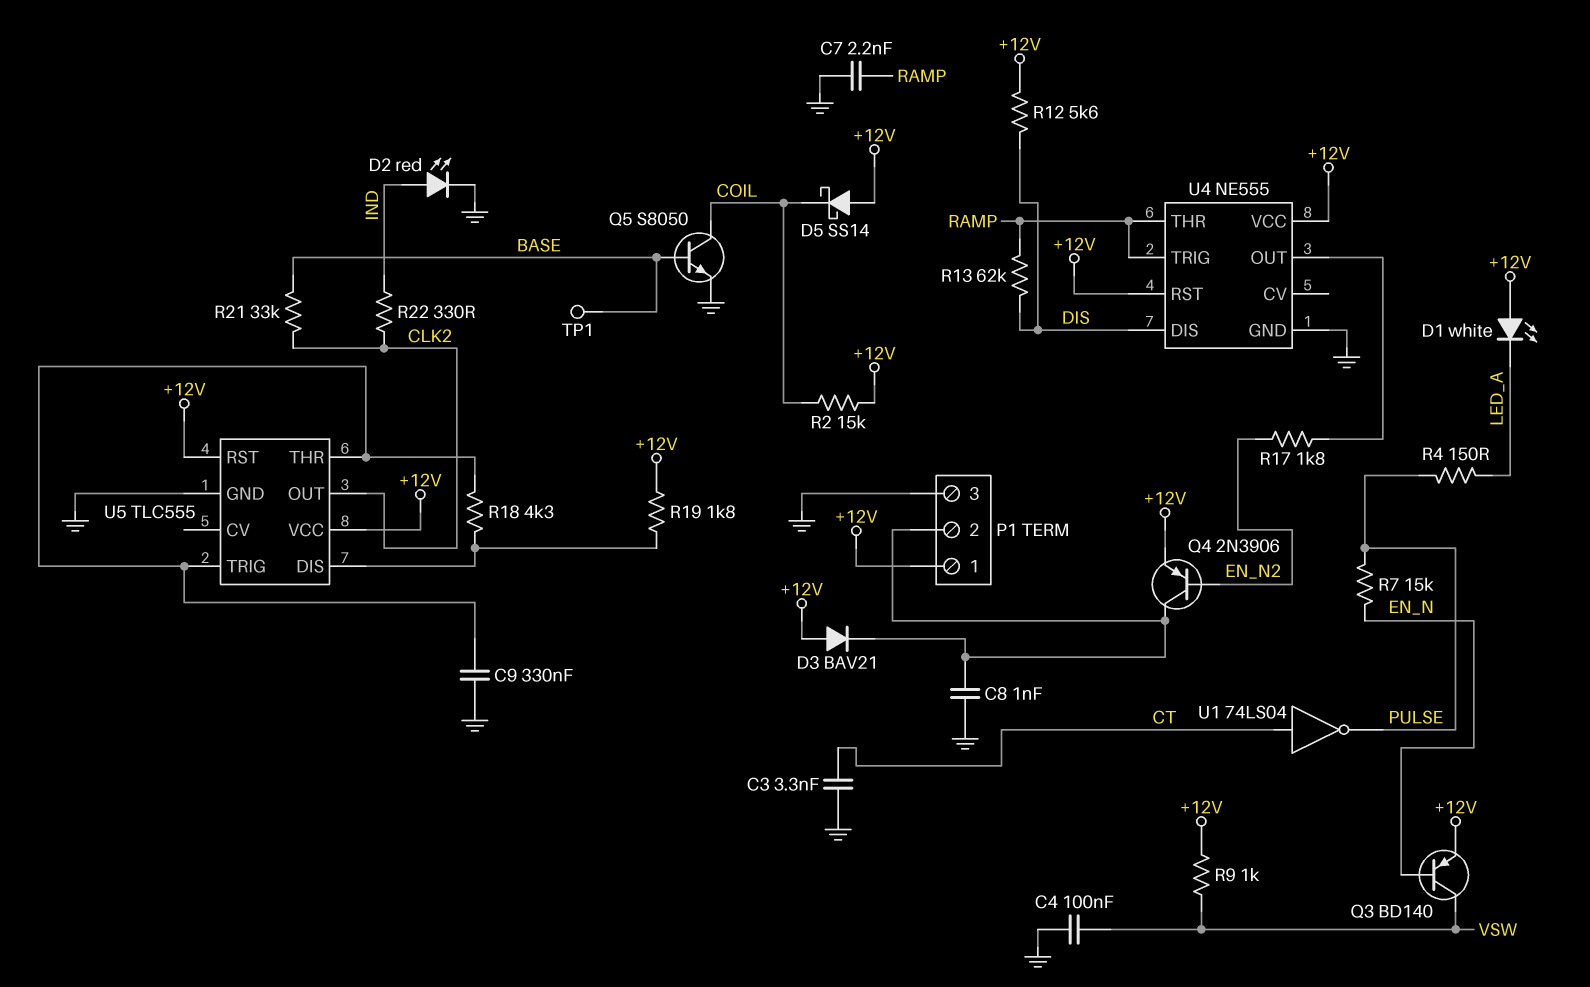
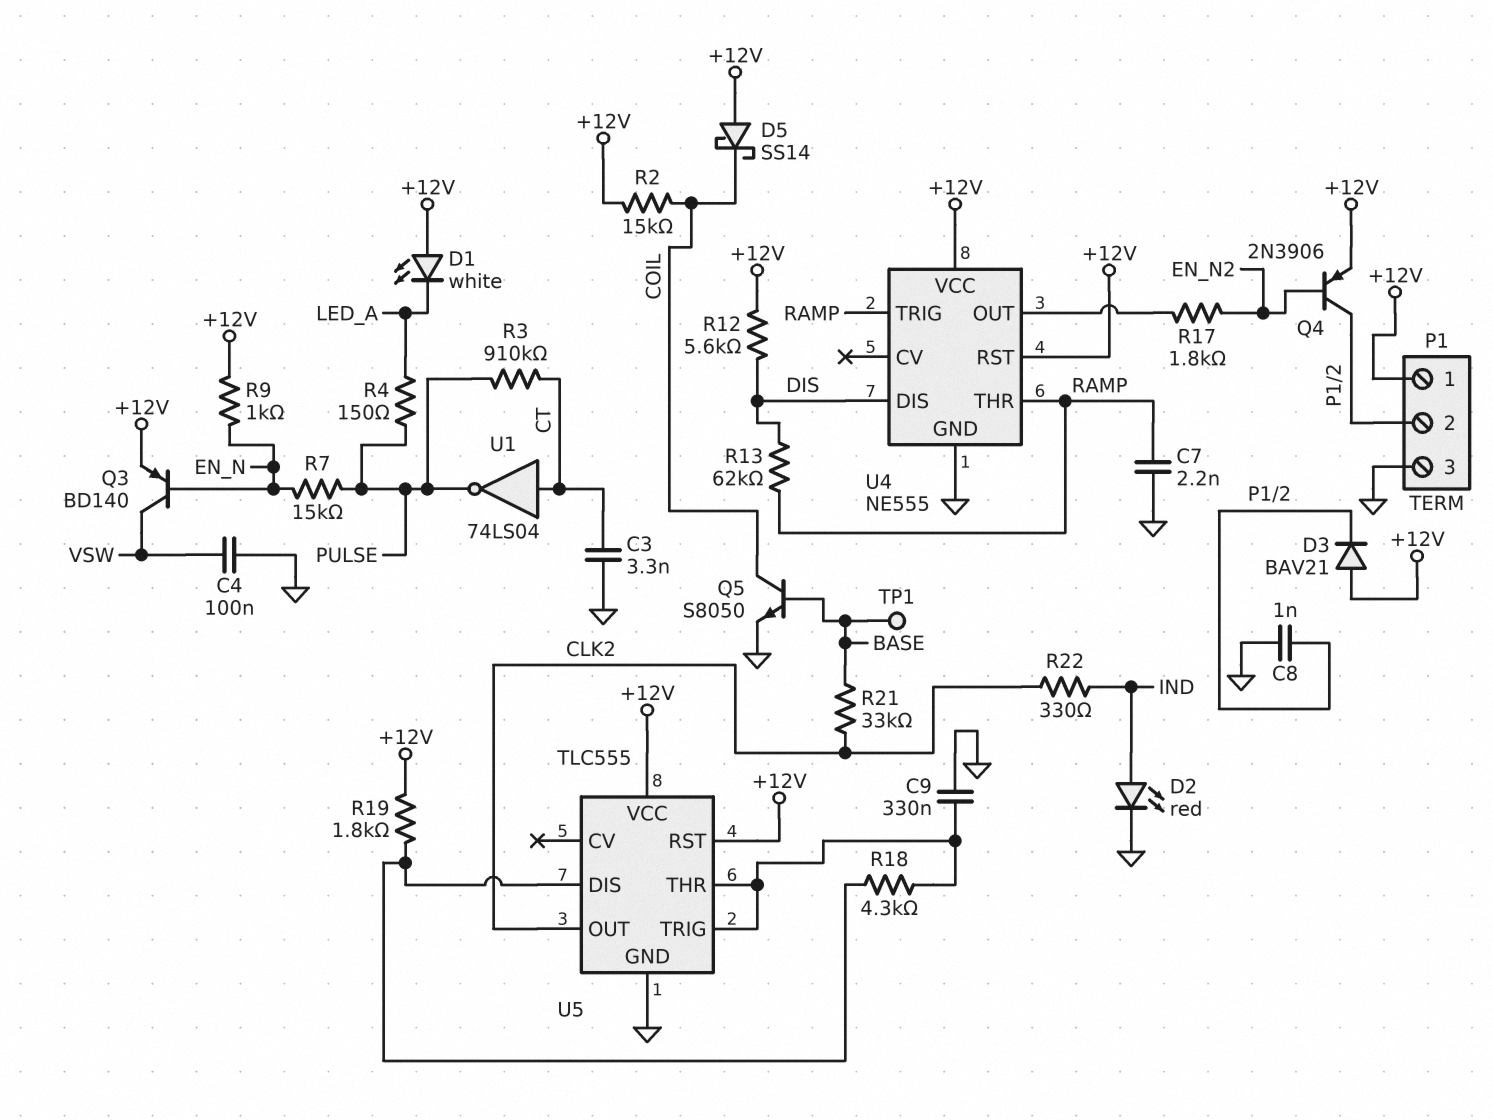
R3: none -> 910k (CT, PULSE)
R9: 1k (+12V, VSW) -> 1k (+12V, EN_N)

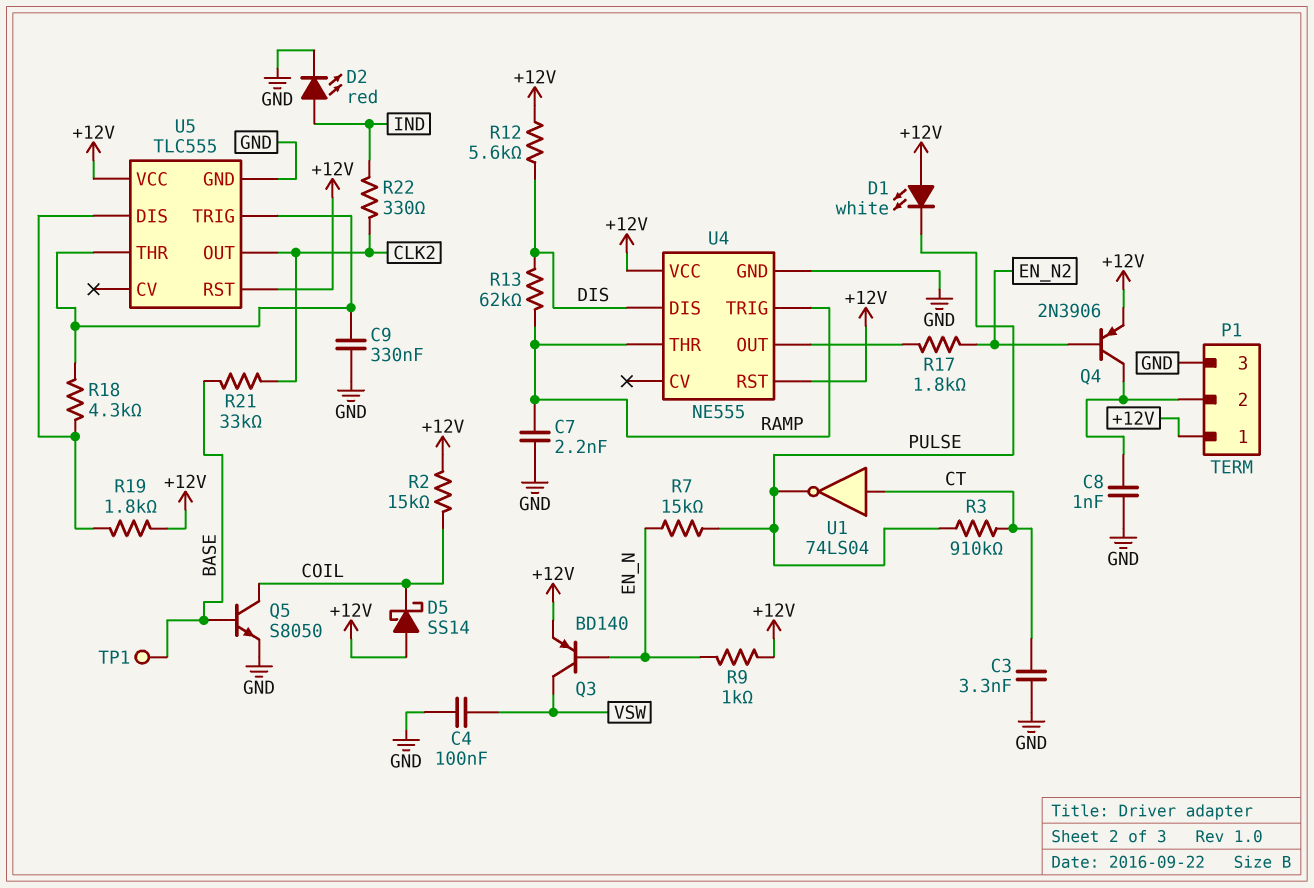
D1: LED white (A +12V, K LED_A) -> LED white (A +12V, K PULSE)
D3: diode BAV21 (A +12V, K P1/2) -> none
R4: 150 (LED_A, PULSE) -> none

